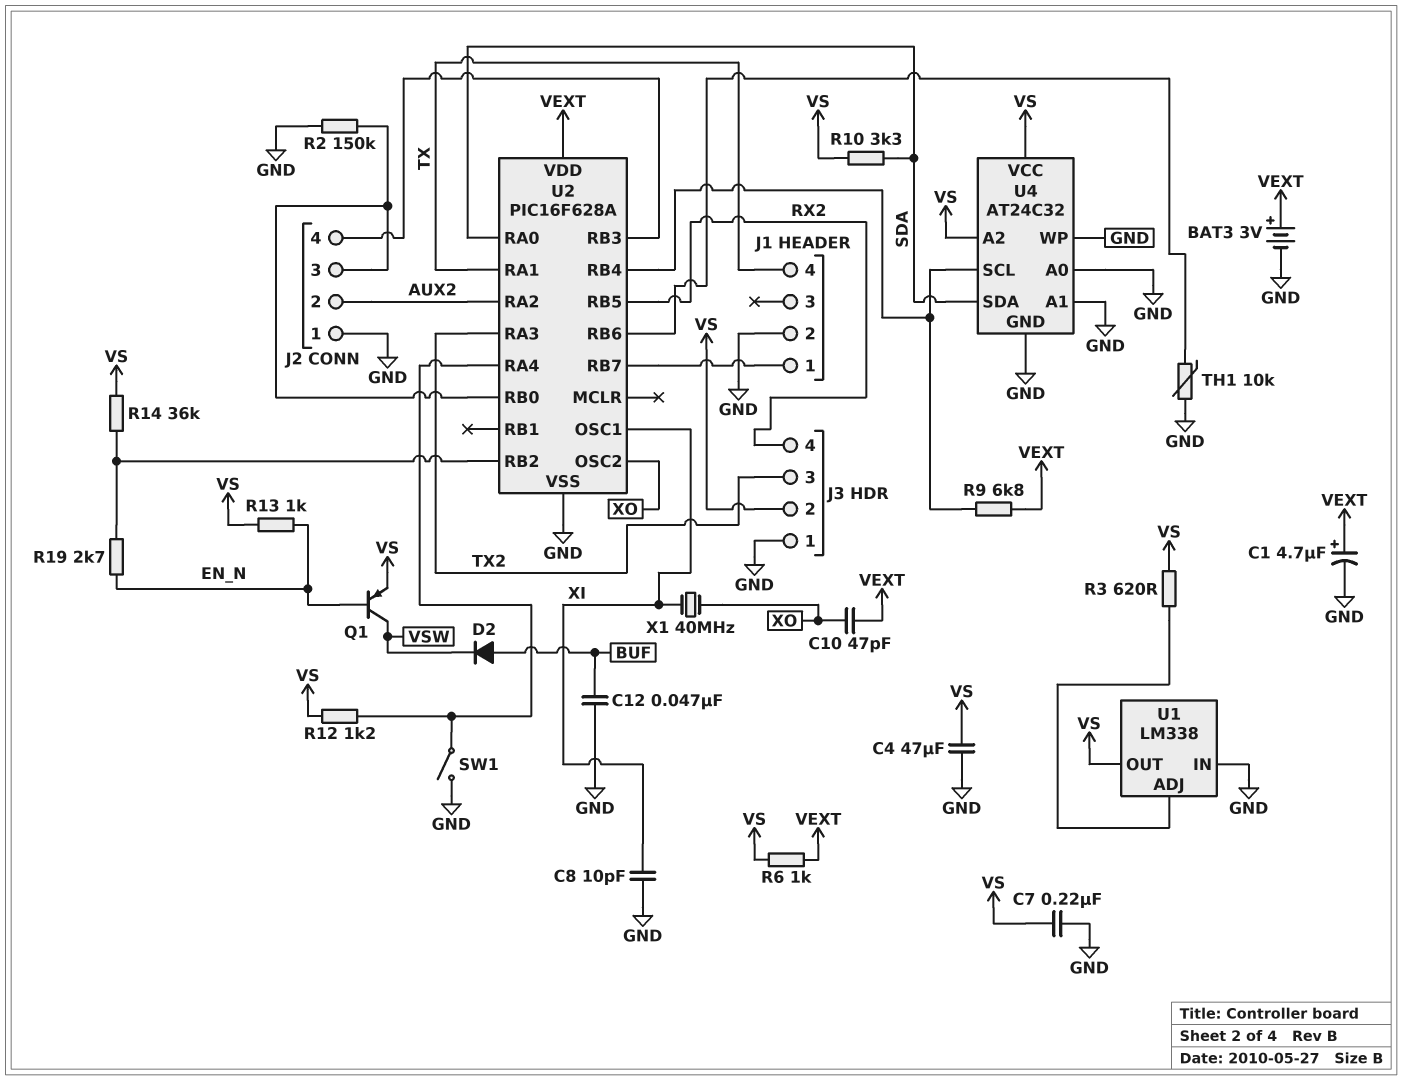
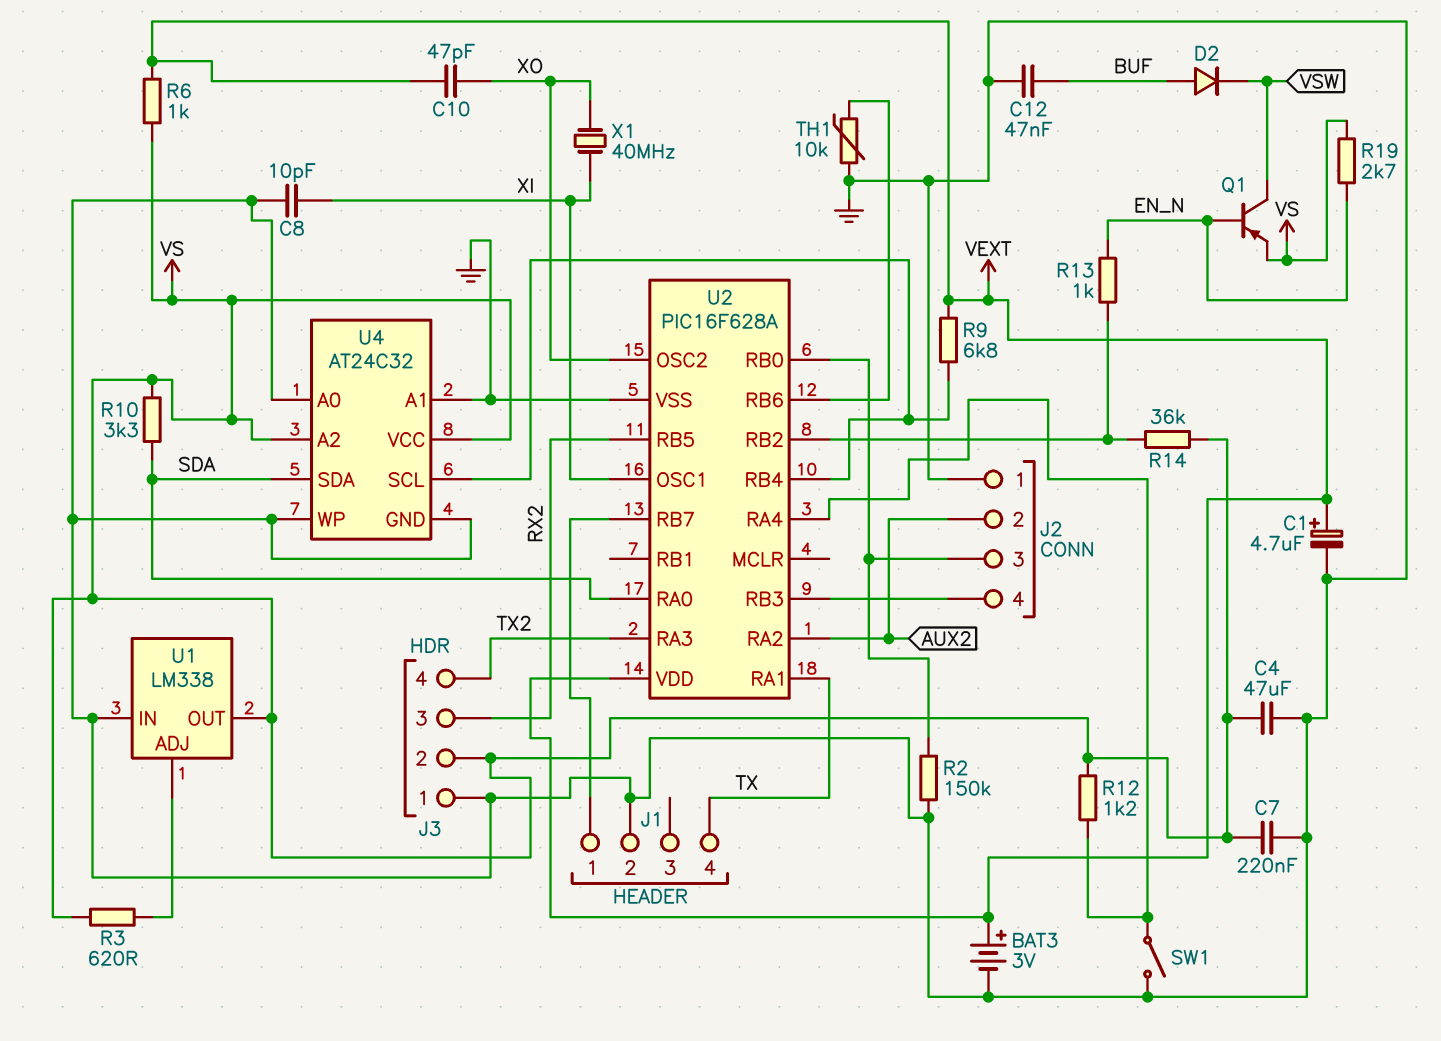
J3 pin 3: TX2 -> RX2
J3 pin 4: RX2 -> TX2
R13: 1k (EN_N, VS) -> 1k (EN_N, U2/RB2)
R19: 2.7k (EN_N, U2/RB2) -> 2.7k (EN_N, VS)

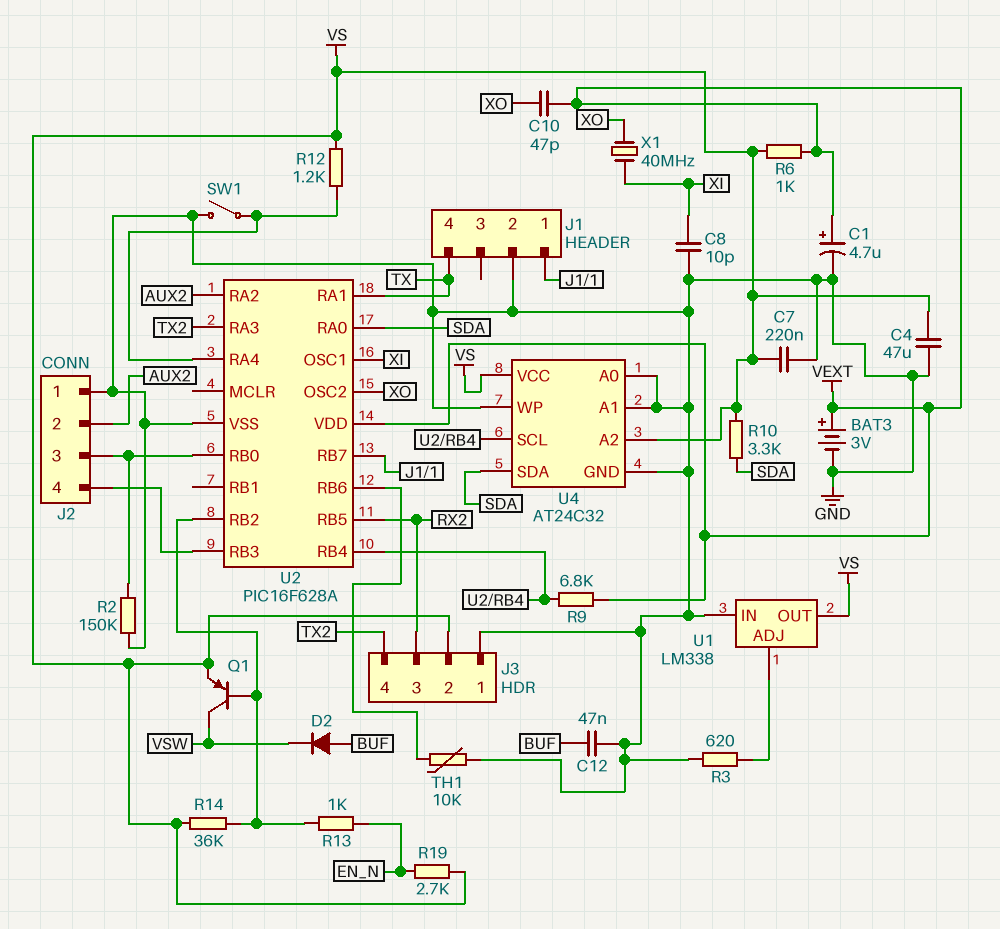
Q1: PNP (B EN_N, C VSW, E VS) -> PNP (B U2/RB2, C VSW, E VS)
R3: 620 (U1/ADJ, VS) -> 620 (GND, U1/ADJ)

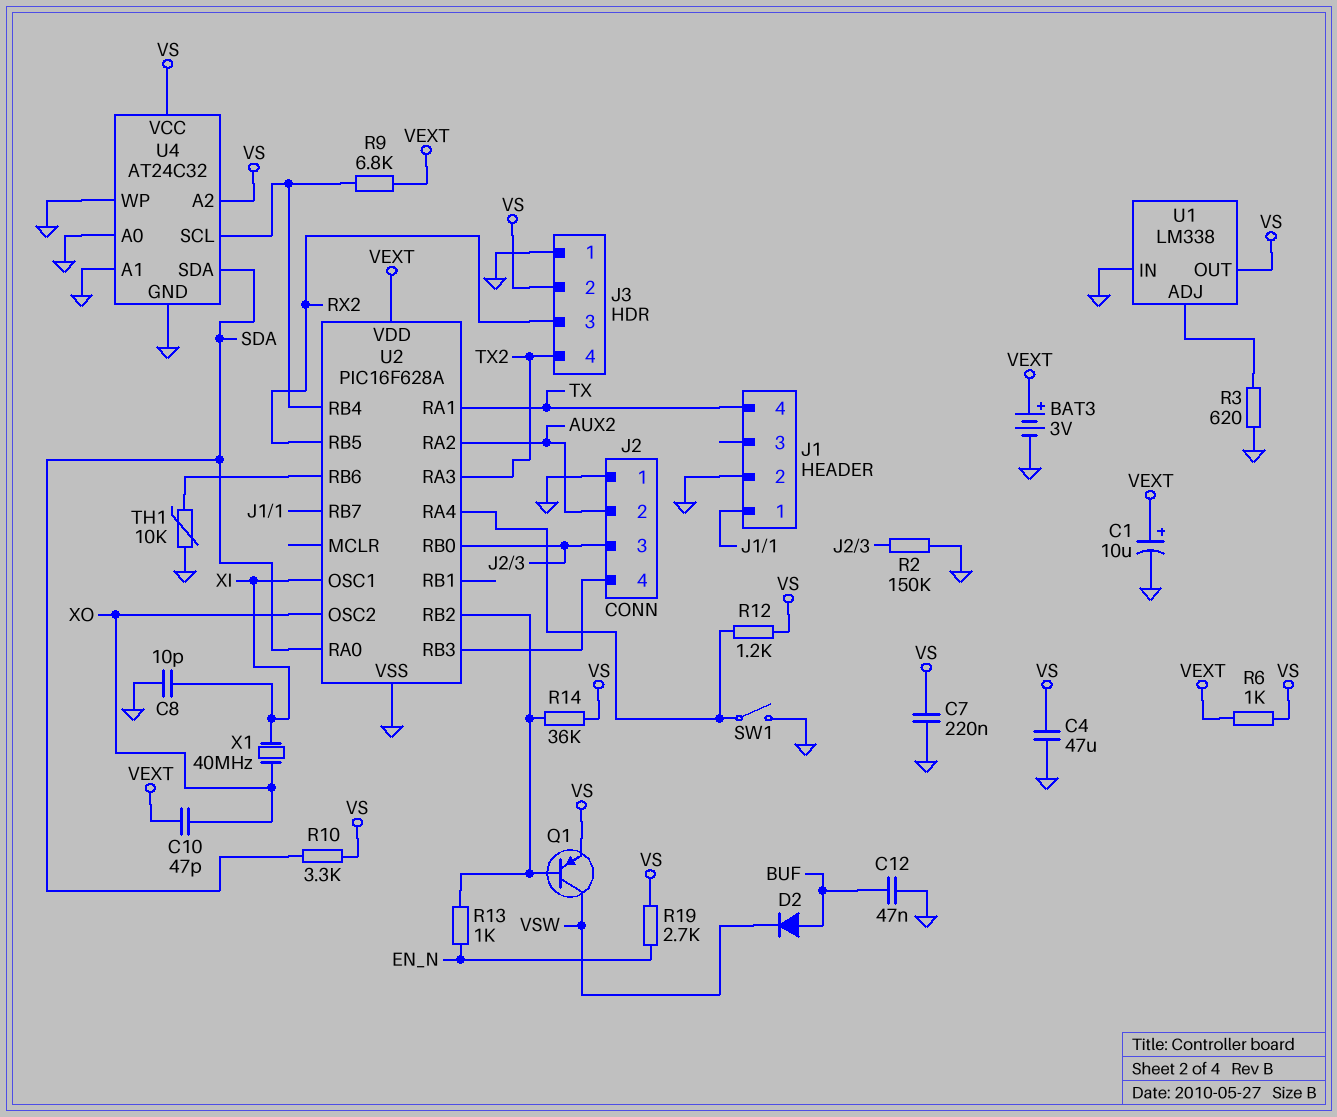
C1: 4.7uF (plus VEXT, minus GND) -> 10uF (plus VEXT, minus GND)

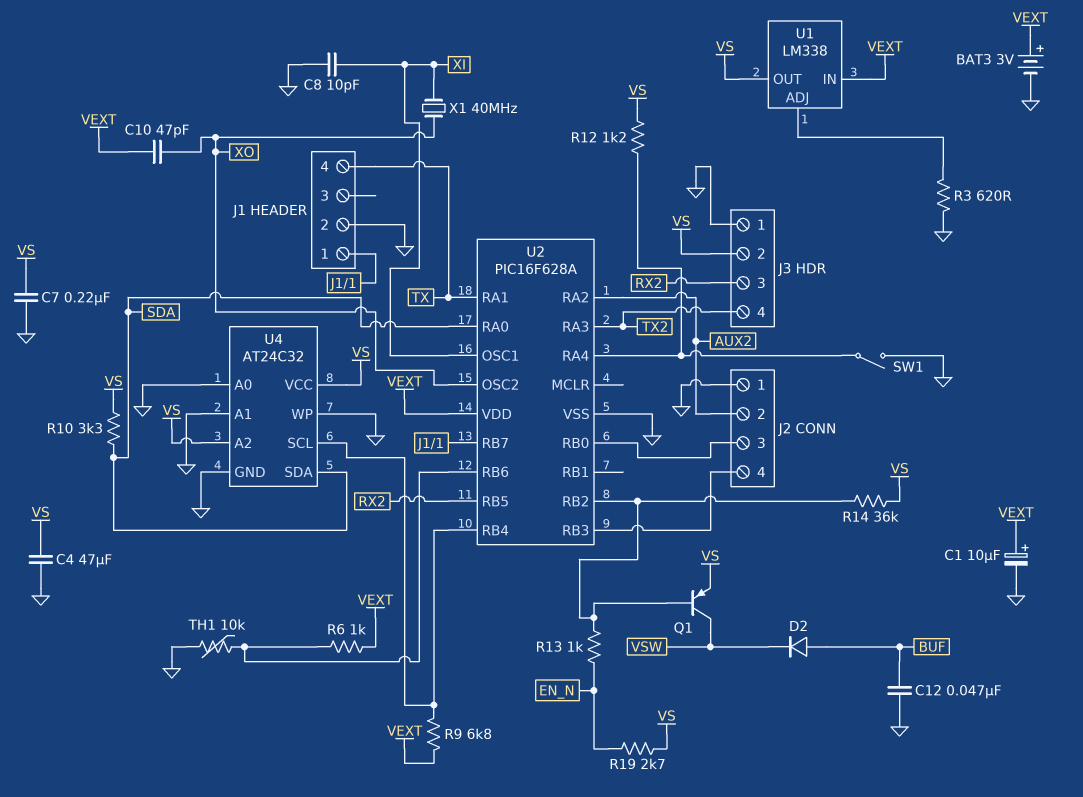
R2: 150k (GND, J2/3) -> none
R6: 1k (VEXT, VS) -> 1k (U2/RB6, VEXT)
U1 pin IN: GND -> VEXT

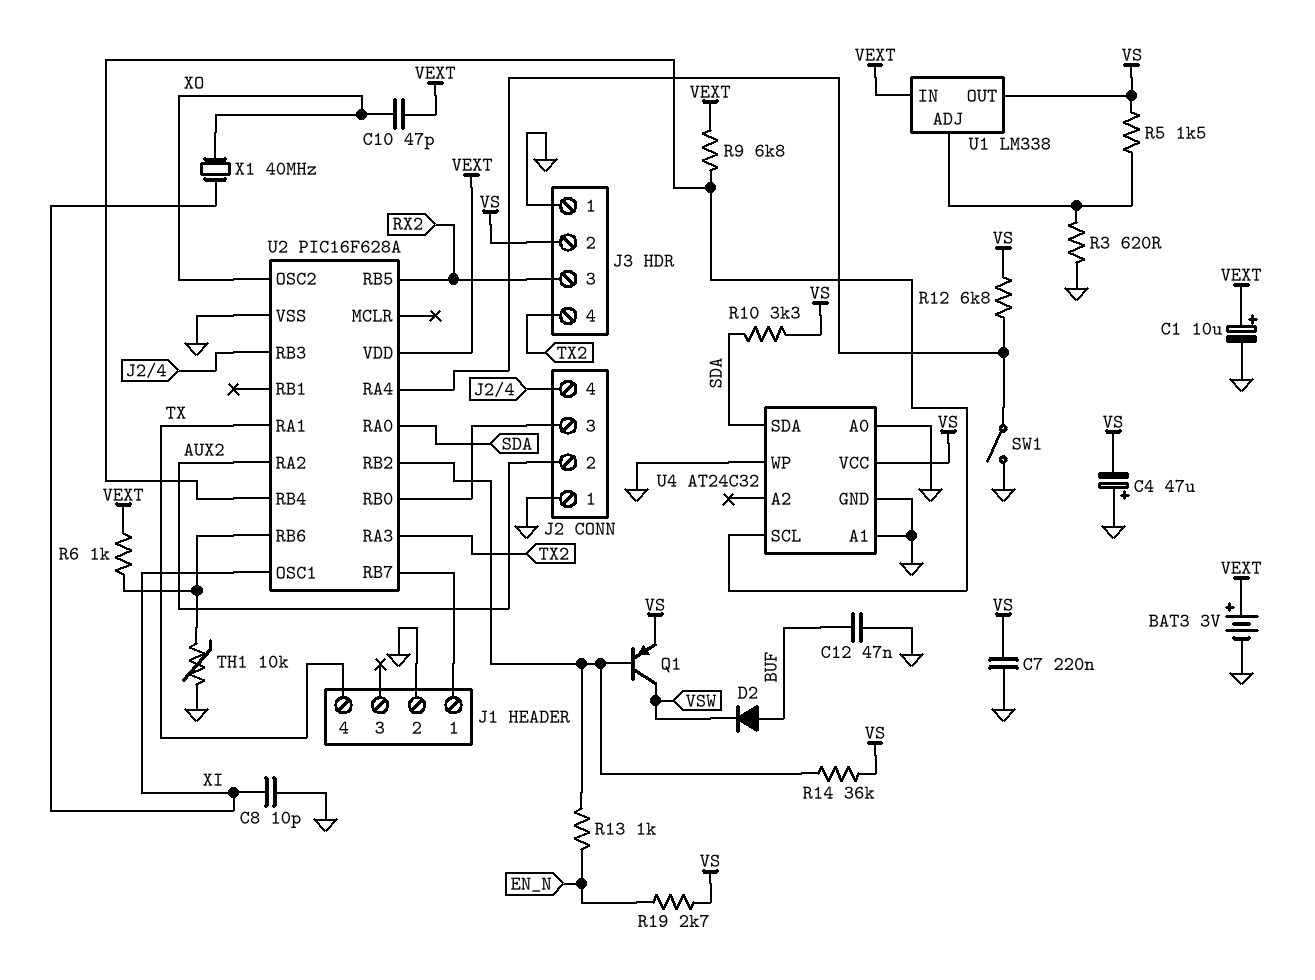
C4: 47uF (GND, VS) -> 47uF (plus GND, minus VS)
R5: none -> 1.5k (U1/ADJ, VS)
R12: 1.2k (U2/RA4, VS) -> 6.8k (U2/RA4, VS)
U4 pin A2: VS -> none

